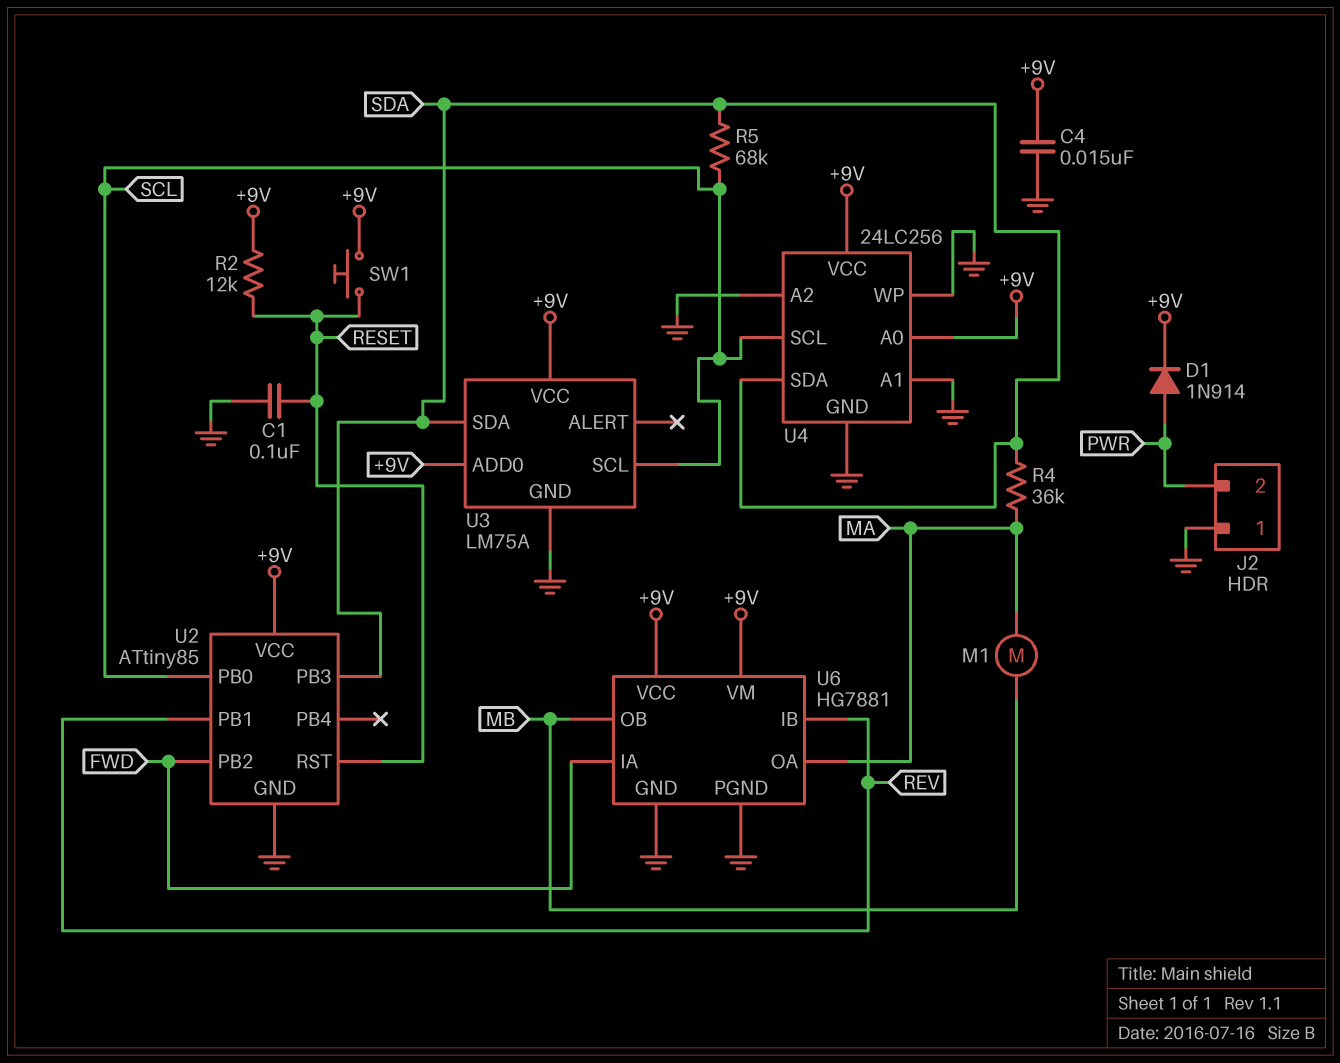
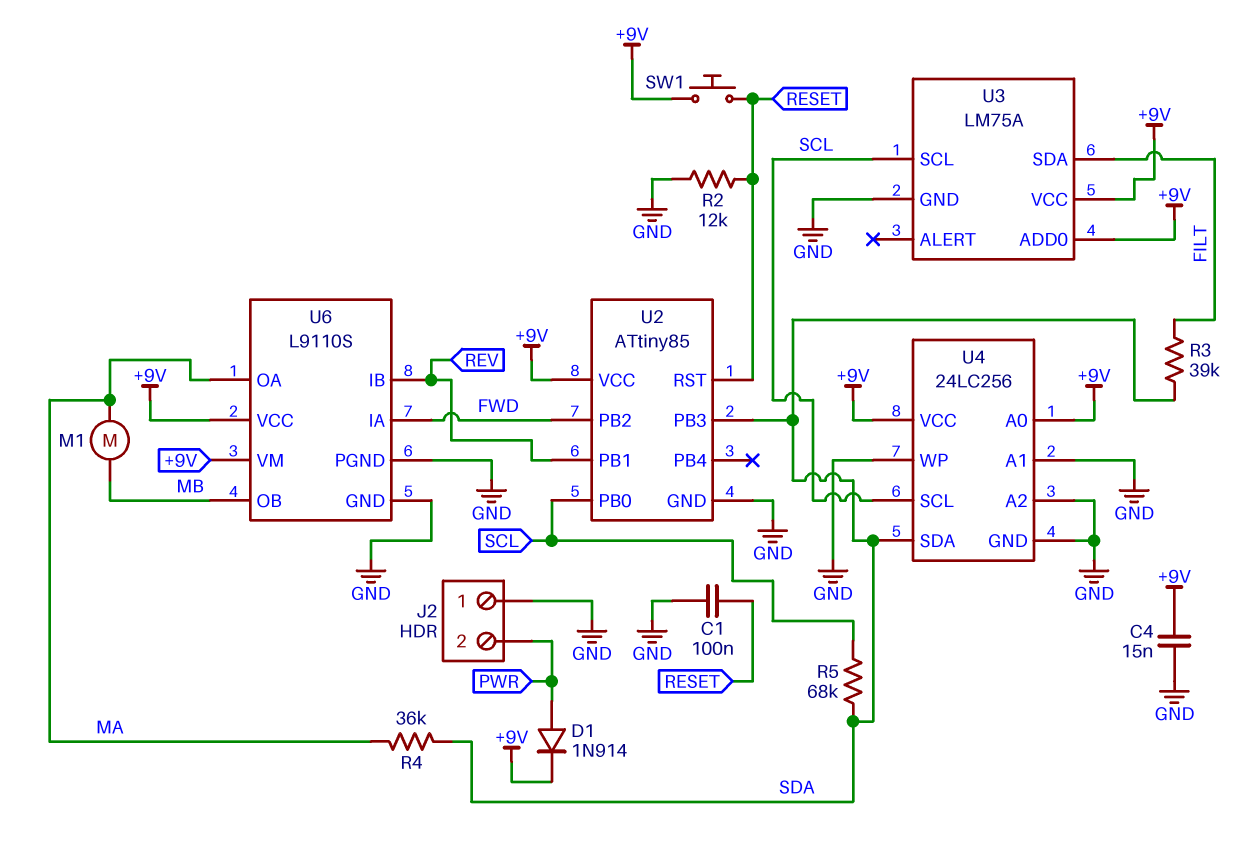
R2: 12k (+9V, RESET) -> 12k (GND, RESET)
R3: none -> 39k (FILT, SDA)
U3 pin SDA: SDA -> FILT
U6: HG7881 -> L9110S

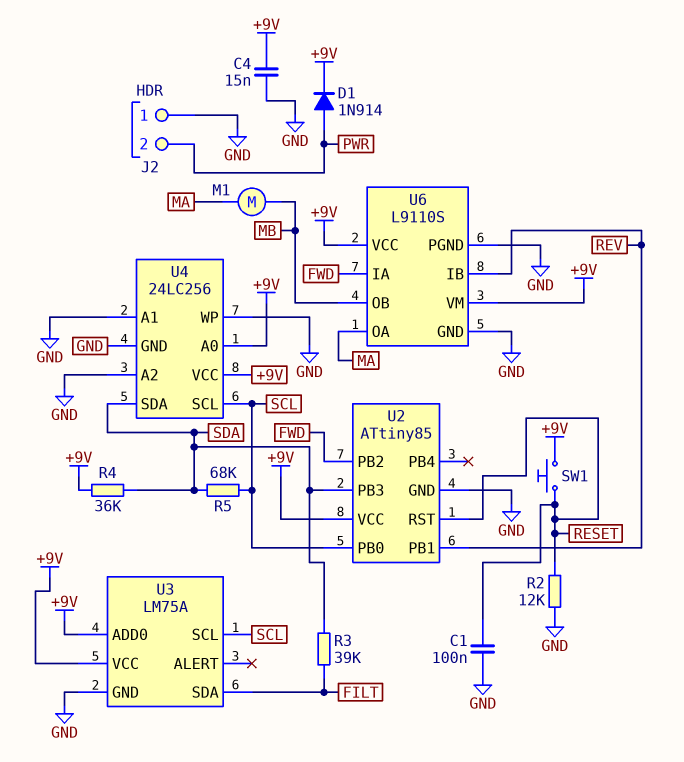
R4: 36k (MA, SDA) -> 36k (+9V, SDA)

